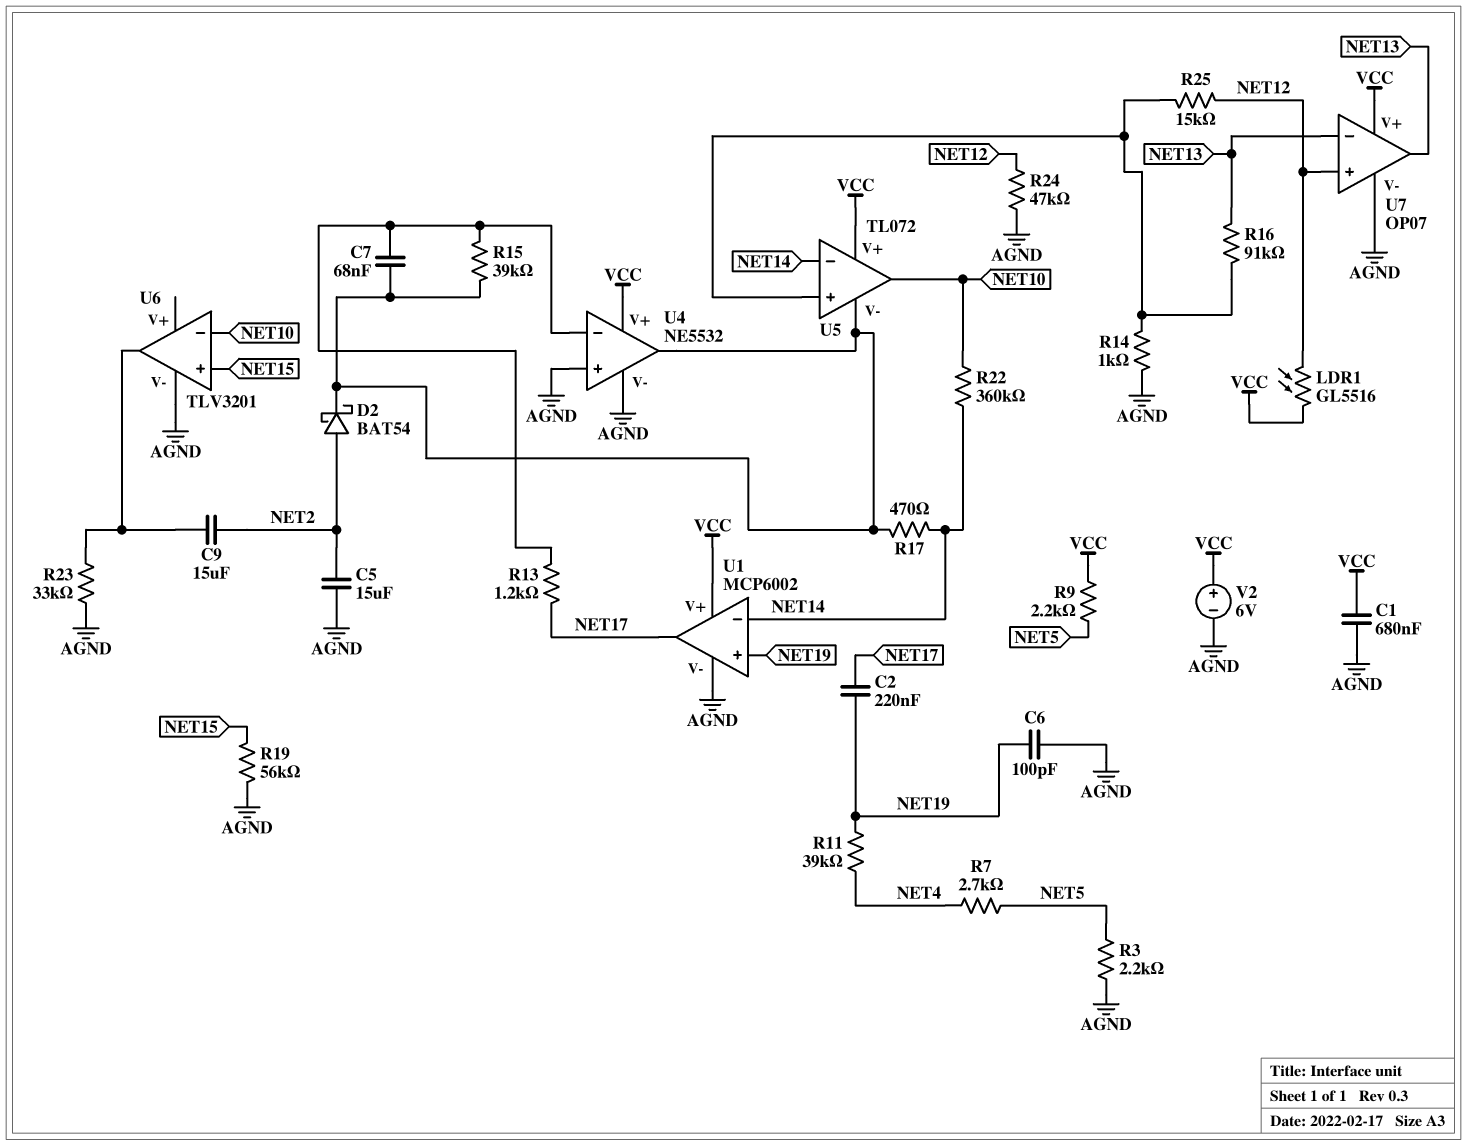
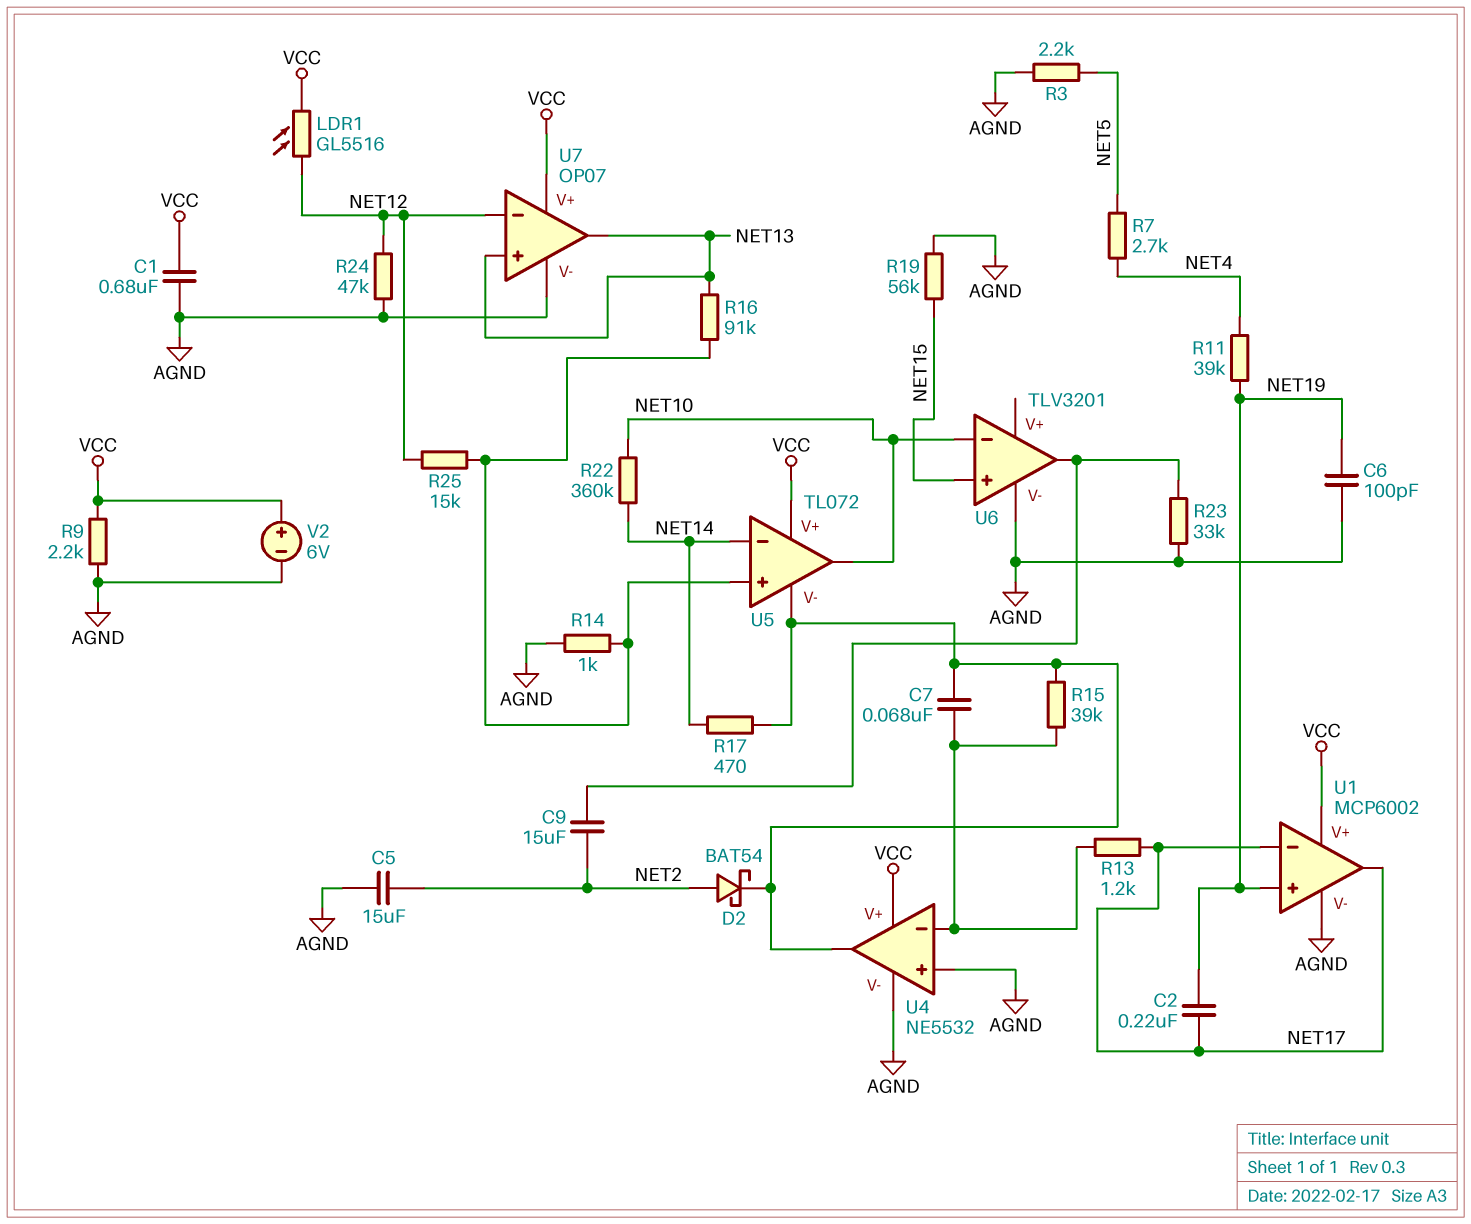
R9: 2.2k (NET5, VCC) -> 2.2k (AGND, VCC)
U1 pin in-: NET14 -> NET17
U7 pin in+: NET12 -> NET13
U7 pin in-: NET13 -> NET12

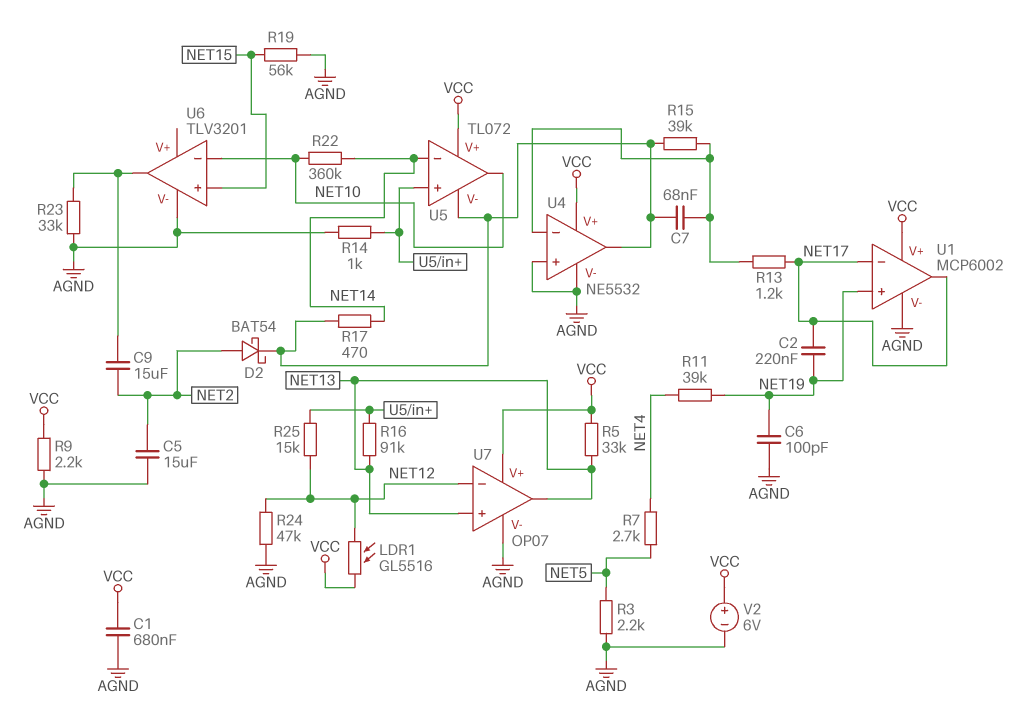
R5: none -> 33k (NET13, VCC)

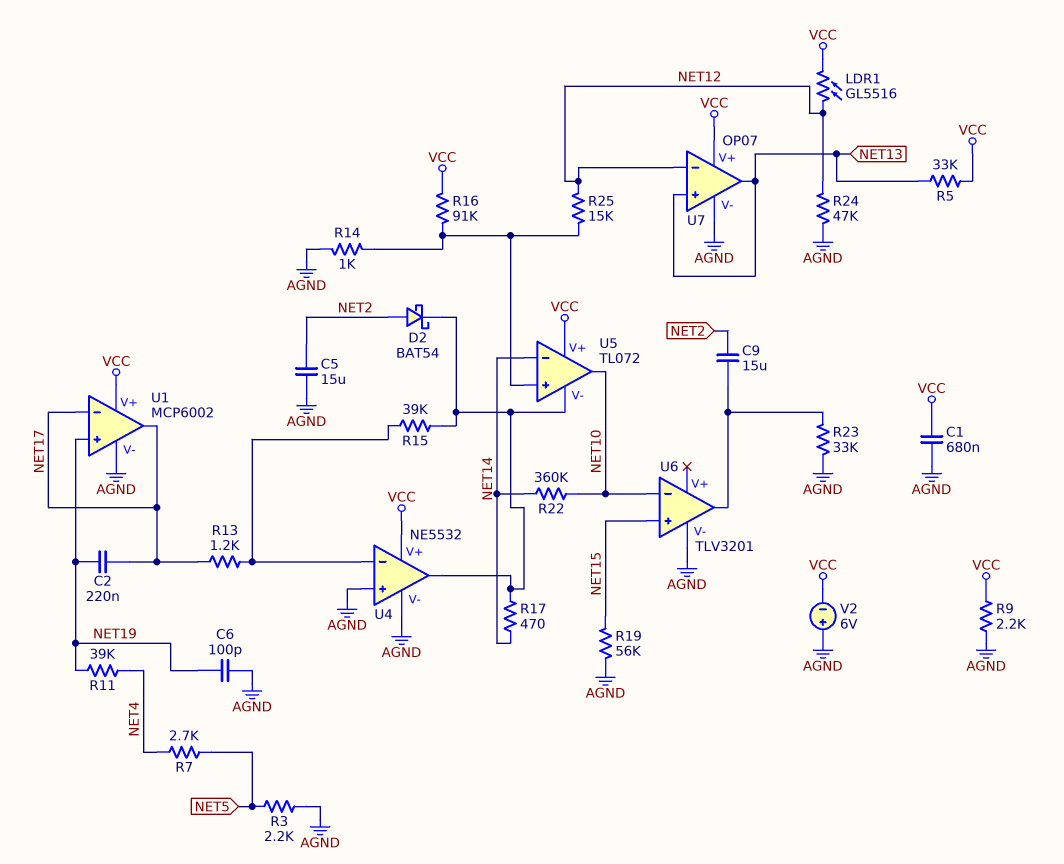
C7: 68nF (U4/in-, U4/out) -> none
R16: 91k (NET13, U5/in+) -> 91k (U5/in+, VCC)
V2: 6V (plus VCC, minus AGND) -> 6V (plus AGND, minus VCC)

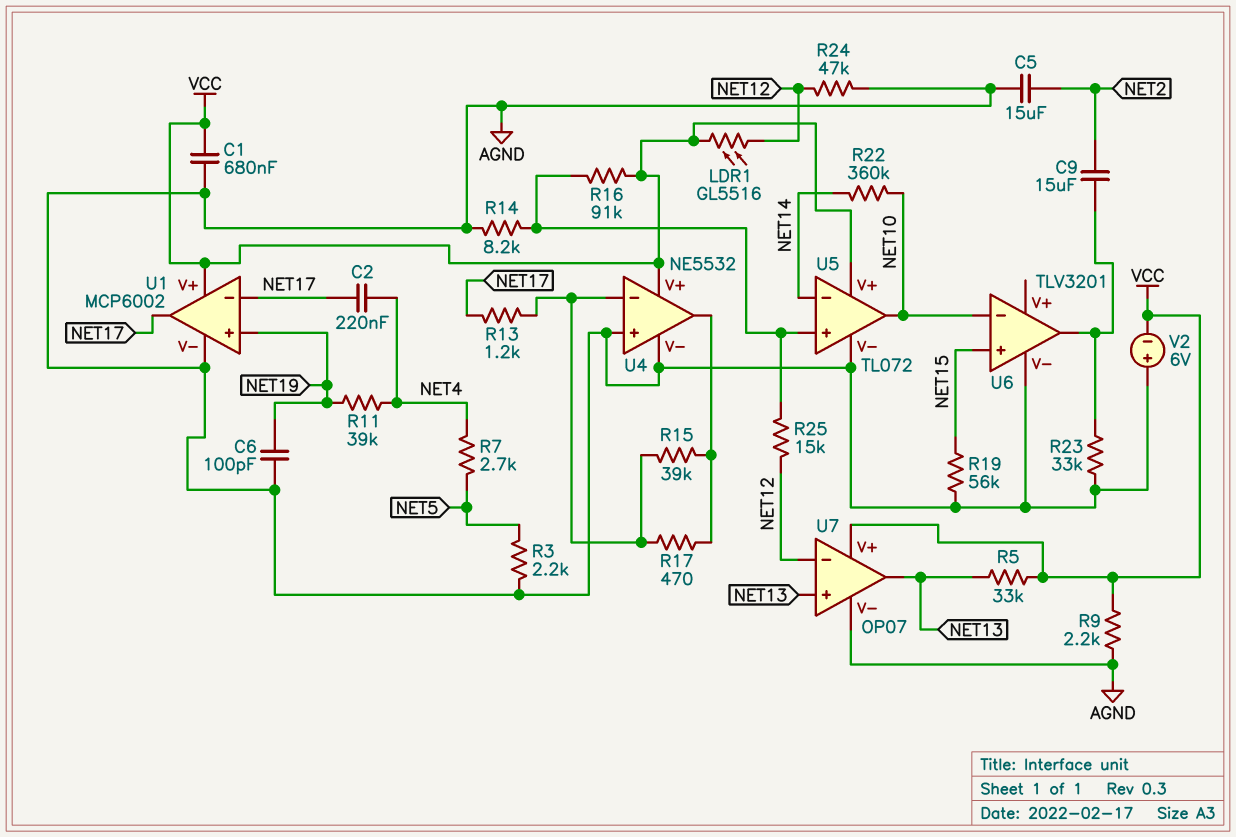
C2: 220nF (NET17, NET19) -> 220nF (NET4, NET17)
D2: schottky BAT54 (A NET2, K U4/out) -> none
R14: 1k (AGND, U5/in+) -> 8.2k (AGND, U5/in+)
R17: 470 (NET14, U4/out) -> 470 (U4/in-, U4/out)
U5 pin V-: U4/out -> AGND

